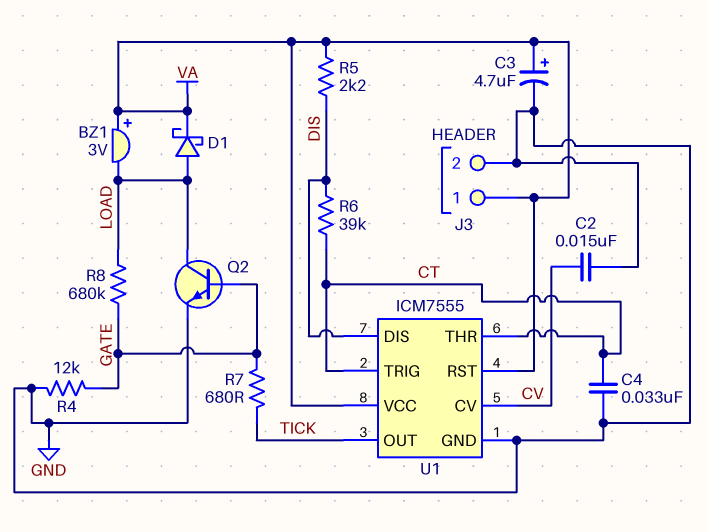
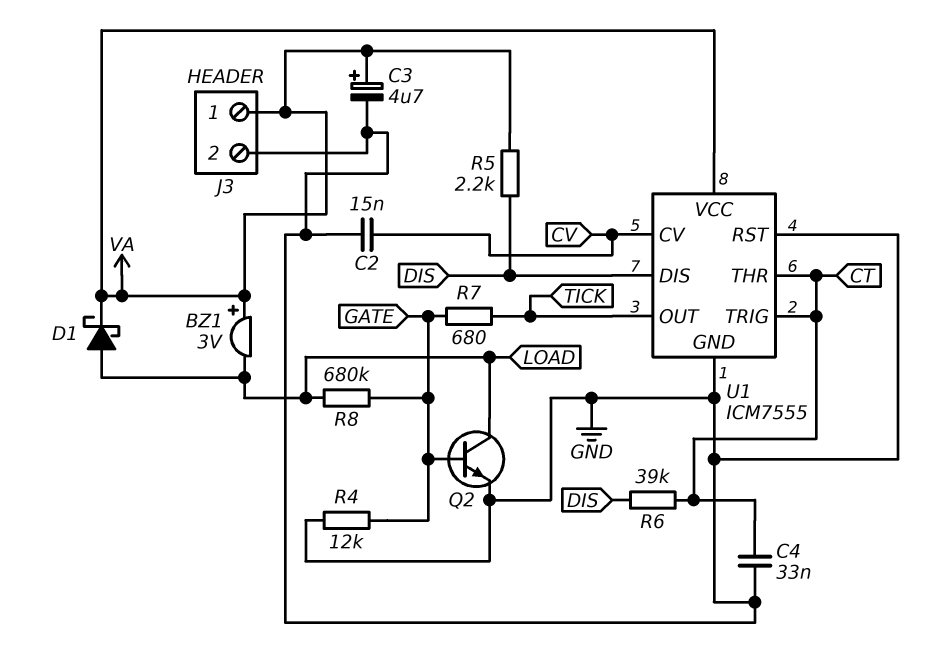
U1 pin RST: VA -> GND

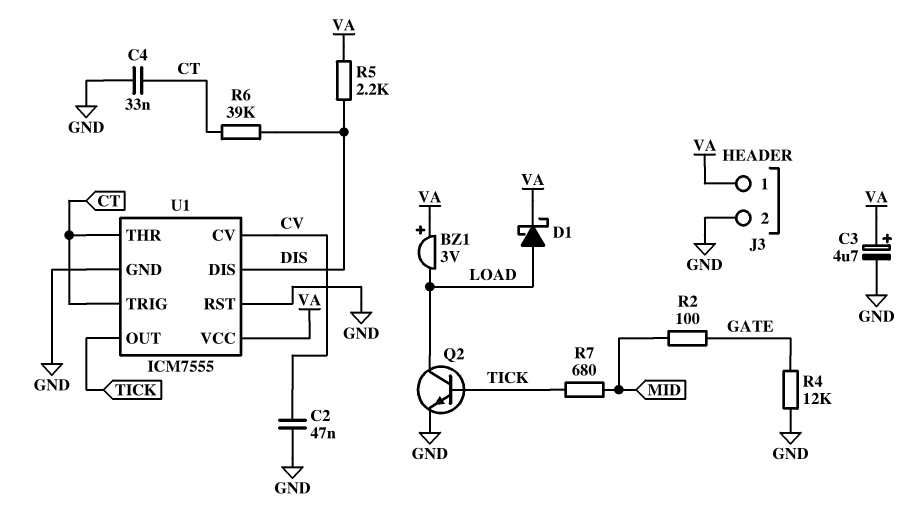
C2: 15nF (CV, GND) -> 47nF (CV, GND)
Q2: NPN (B GATE, C LOAD, E GND) -> NPN (B TICK, C LOAD, E GND)
R2: none -> 100 (GATE, MID)
R7: 680 (GATE, TICK) -> 680 (MID, TICK)
R8: 680k (GATE, LOAD) -> none

